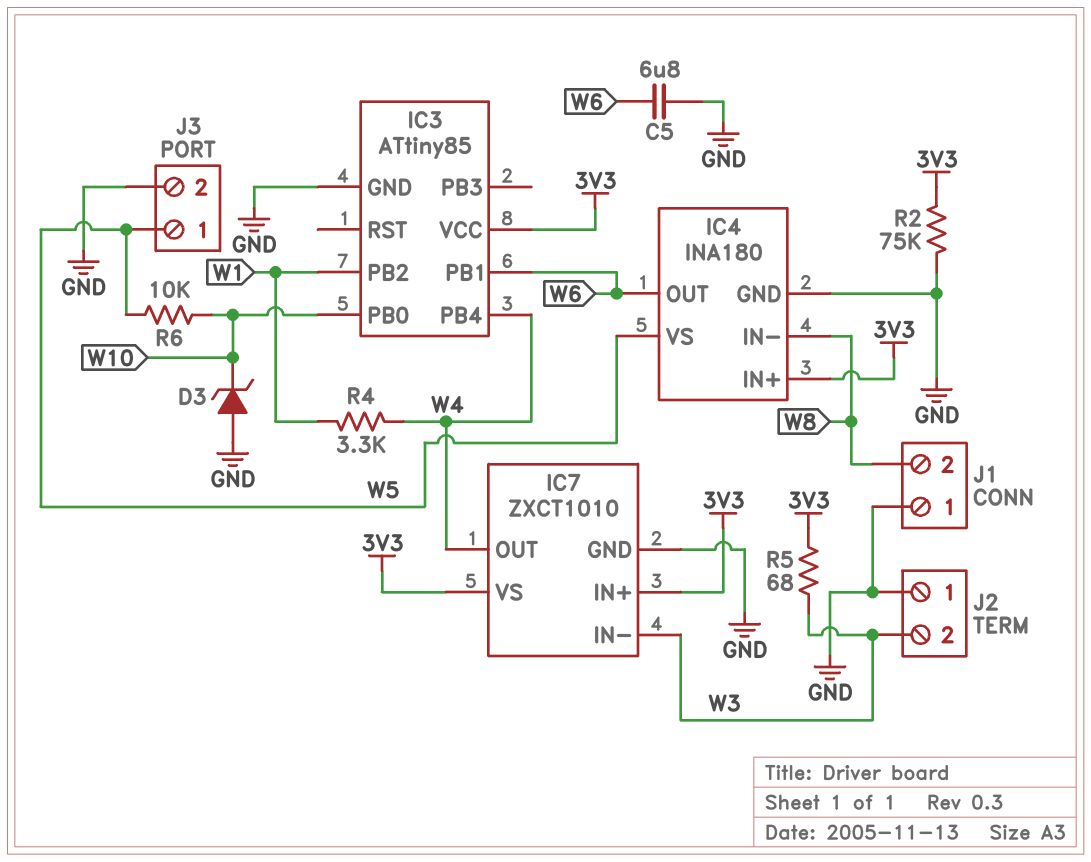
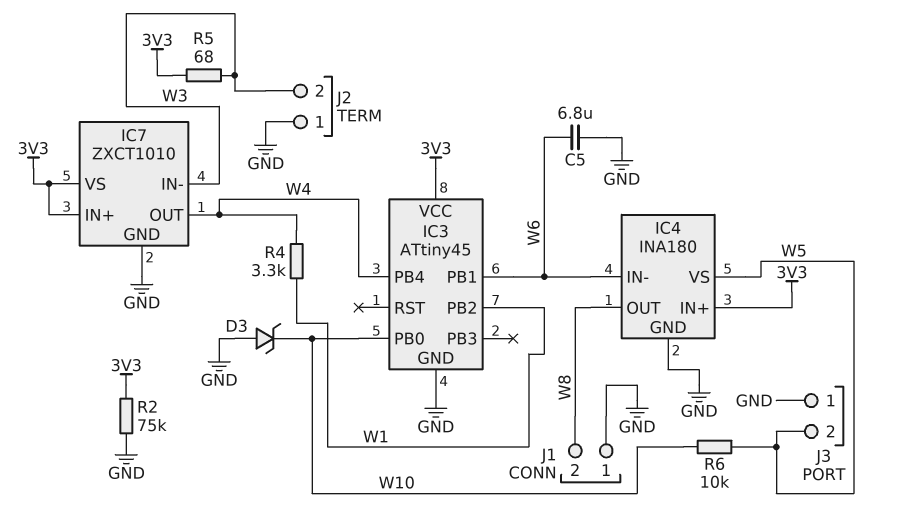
IC3: ATtiny85 -> ATtiny45
IC4 pin IN-: W8 -> W6
IC4 pin OUT: W6 -> W8
J3 pin 1: W5 -> GND
J3 pin 2: GND -> W5

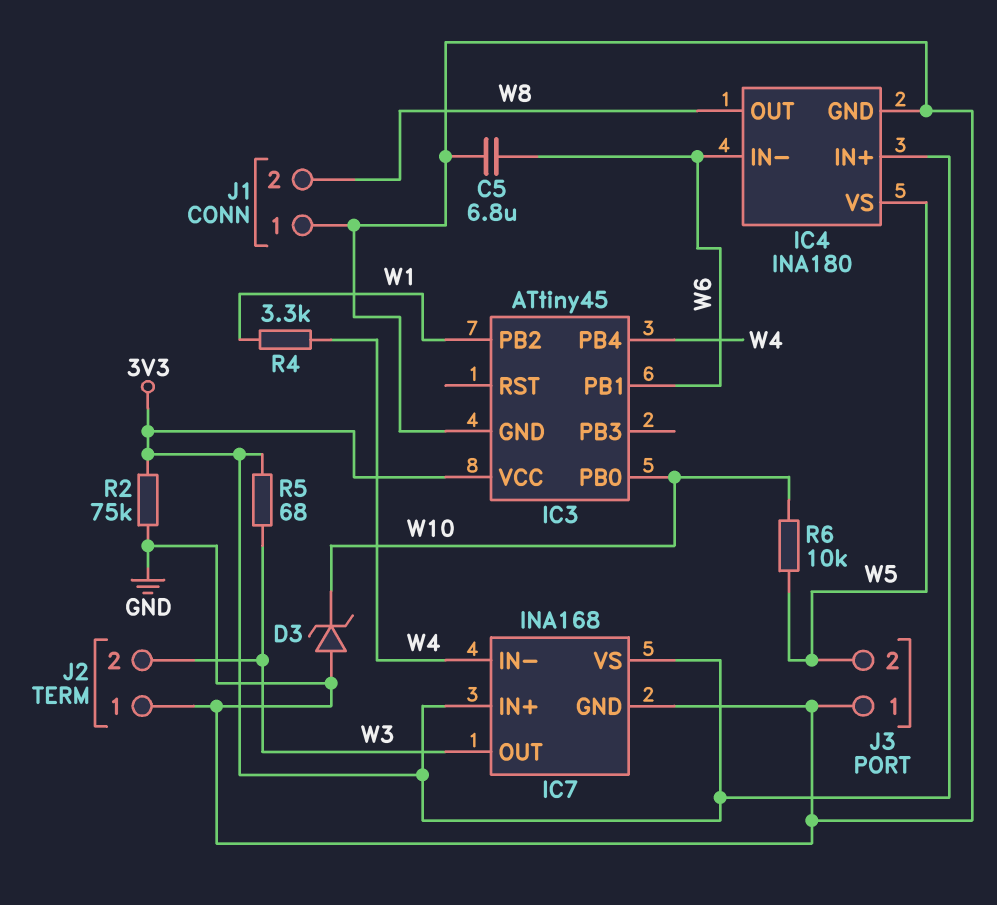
IC7: ZXCT1010 -> INA168
IC7 pin IN-: W3 -> W4
IC7 pin OUT: W4 -> W3

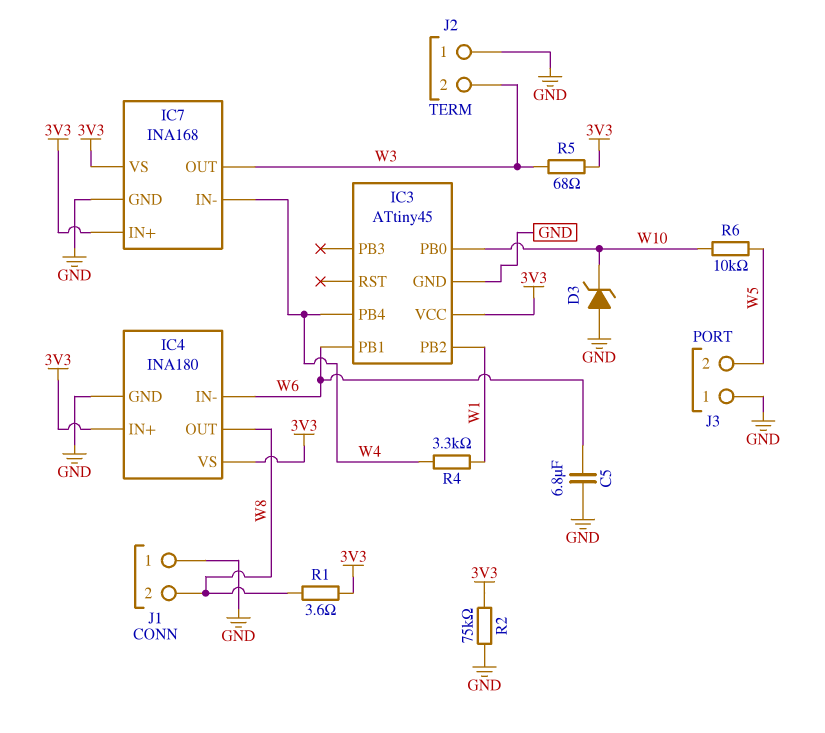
IC4 pin VS: W5 -> 3V3
R1: none -> 3.6 (3V3, W8)

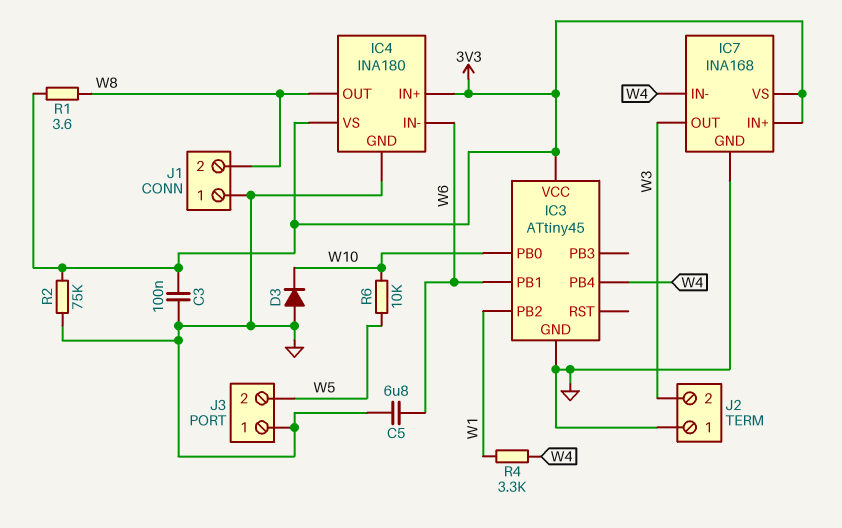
C3: none -> 100nF (3V3, GND)
D3: zener (A GND, K W10) -> diode (A GND, K W10)
R5: 68 (3V3, W3) -> none

